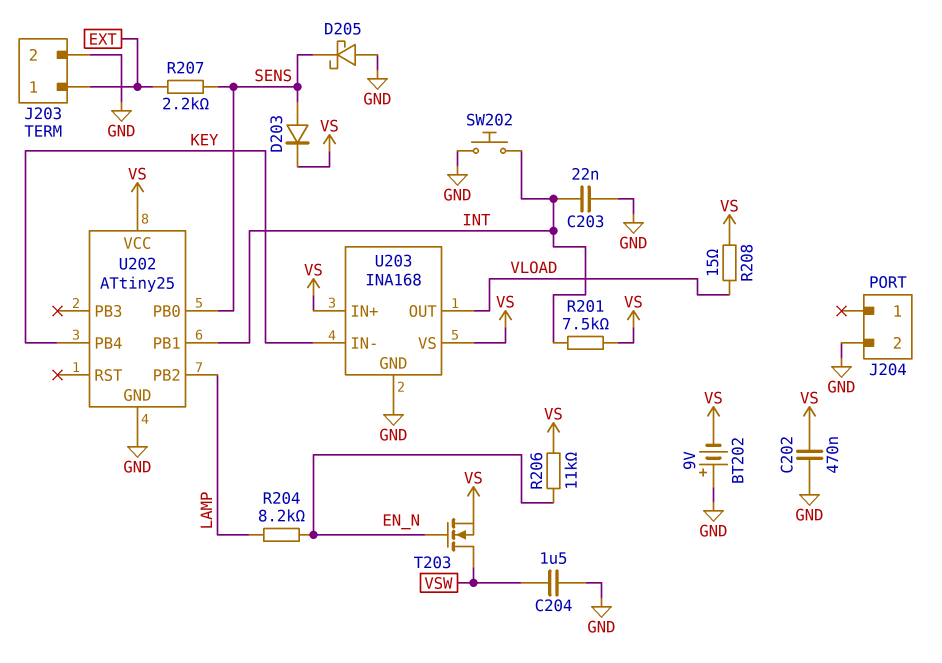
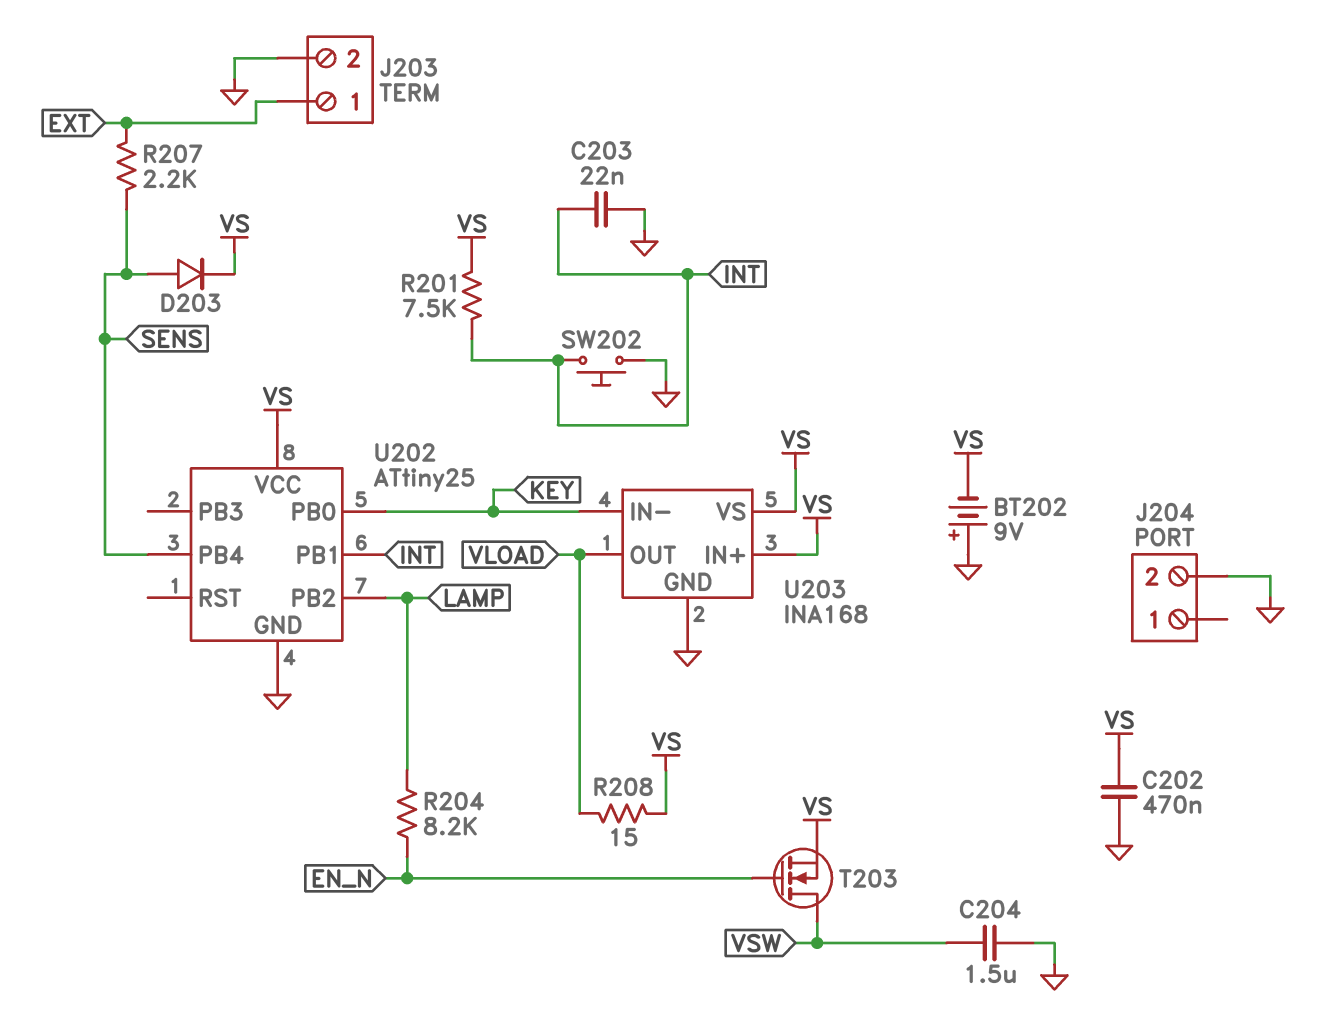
D205: schottky (A GND, K SENS) -> none
R206: 11k (EN_N, VS) -> none
U202 pin PB0: SENS -> KEY
U202 pin PB4: KEY -> SENS

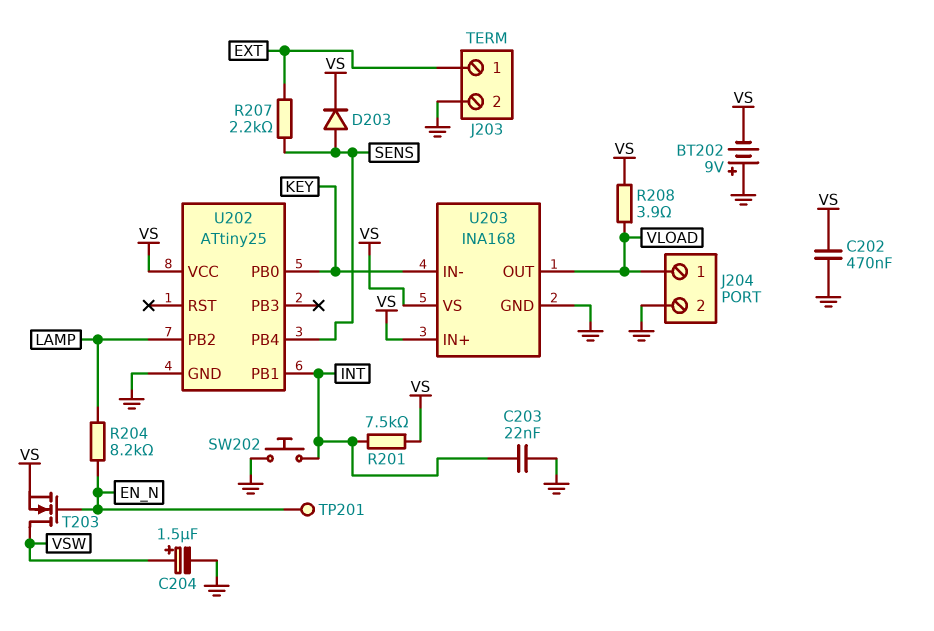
C204: 1.5uF (GND, VSW) -> 1.5uF (plus VSW, minus GND)
J204 pin 1: none -> VLOAD
R208: 15 (VLOAD, VS) -> 3.9 (VLOAD, VS)
TP201: none -> test point (EN_N)

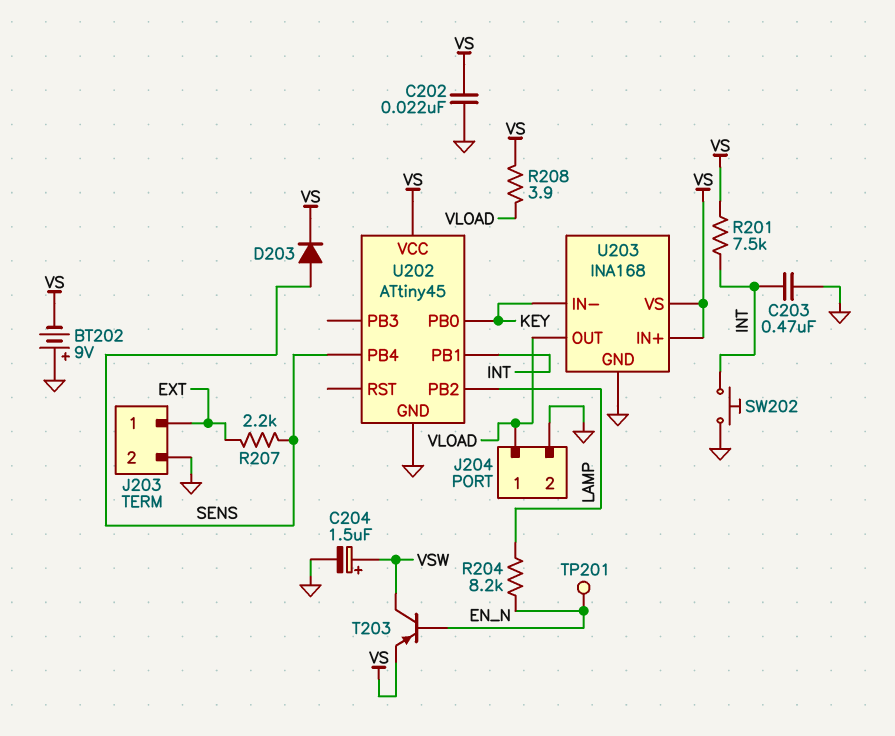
C202: 470nF (GND, VS) -> 22nF (GND, VS)
C203: 22nF (GND, INT) -> 470nF (GND, INT)
T203: NMOS (G EN_N, D VSW, S VS) -> PNP (B EN_N, C VSW, E VS)
U202: ATtiny25 -> ATtiny45

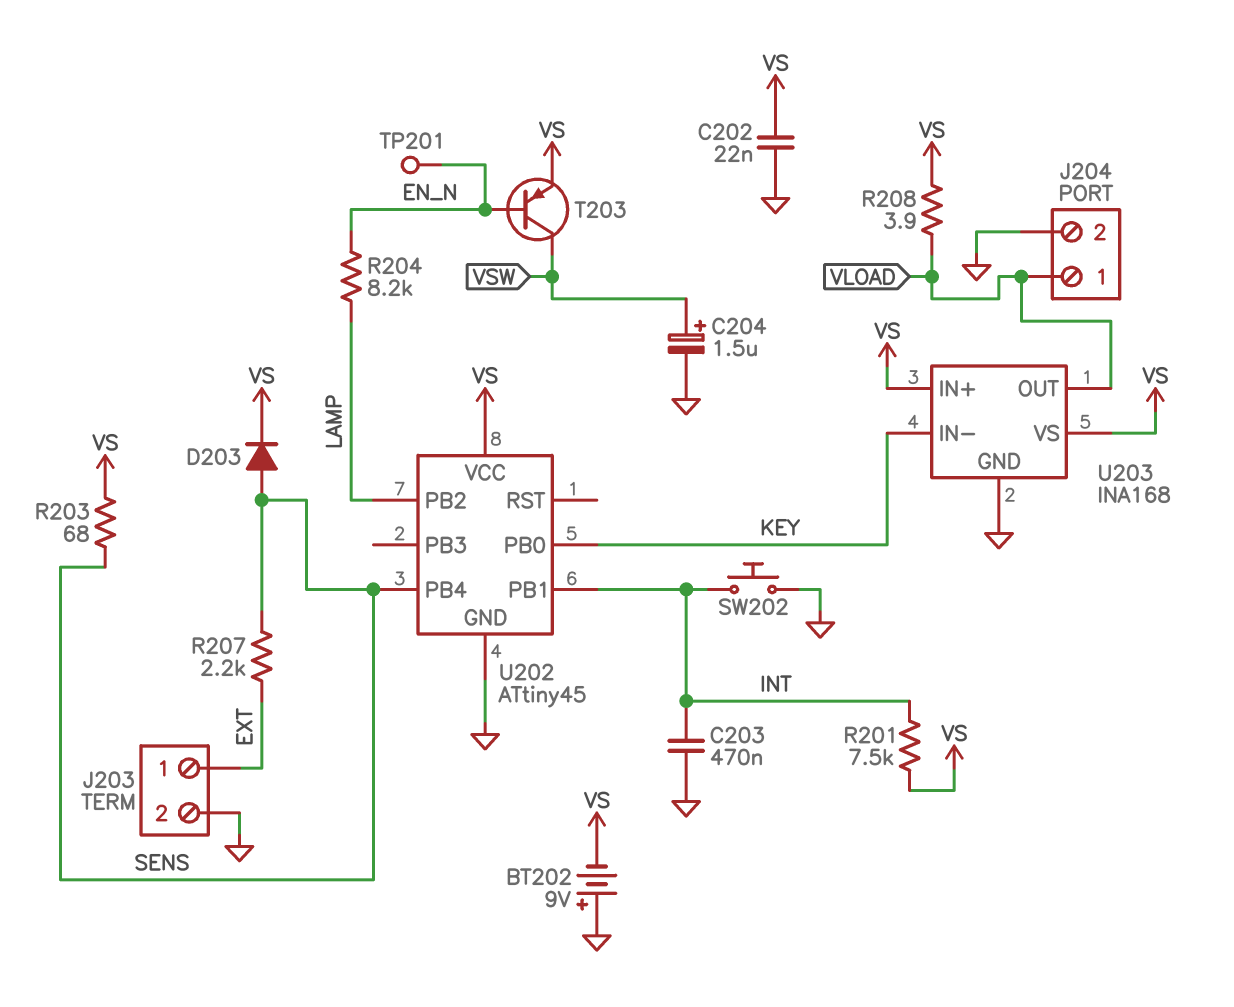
R203: none -> 68 (SENS, VS)

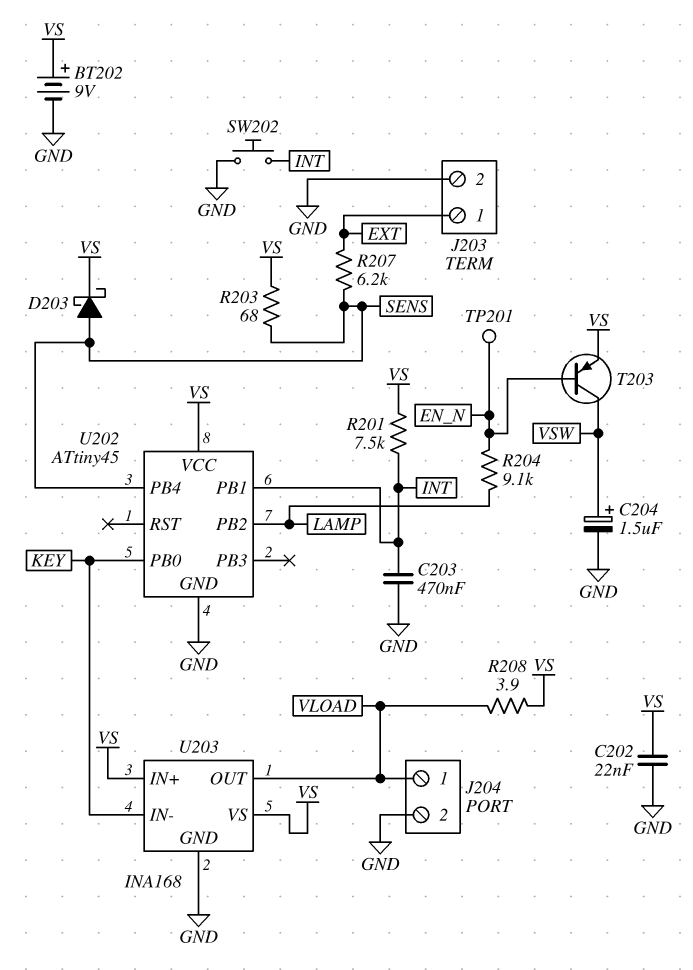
BT202: 9V (plus GND, minus VS) -> 9V (plus VS, minus GND)
D203: diode (A SENS, K VS) -> schottky (A SENS, K VS)
R204: 8.2k (EN_N, LAMP) -> 9.1k (EN_N, LAMP)
R207: 2.2k (EXT, SENS) -> 6.2k (EXT, SENS)

